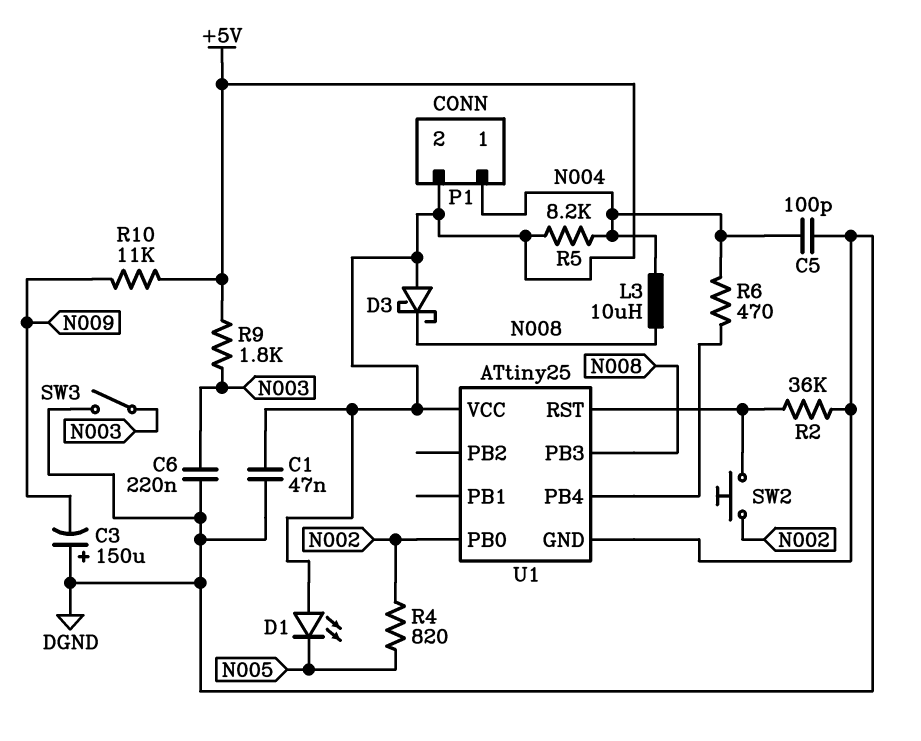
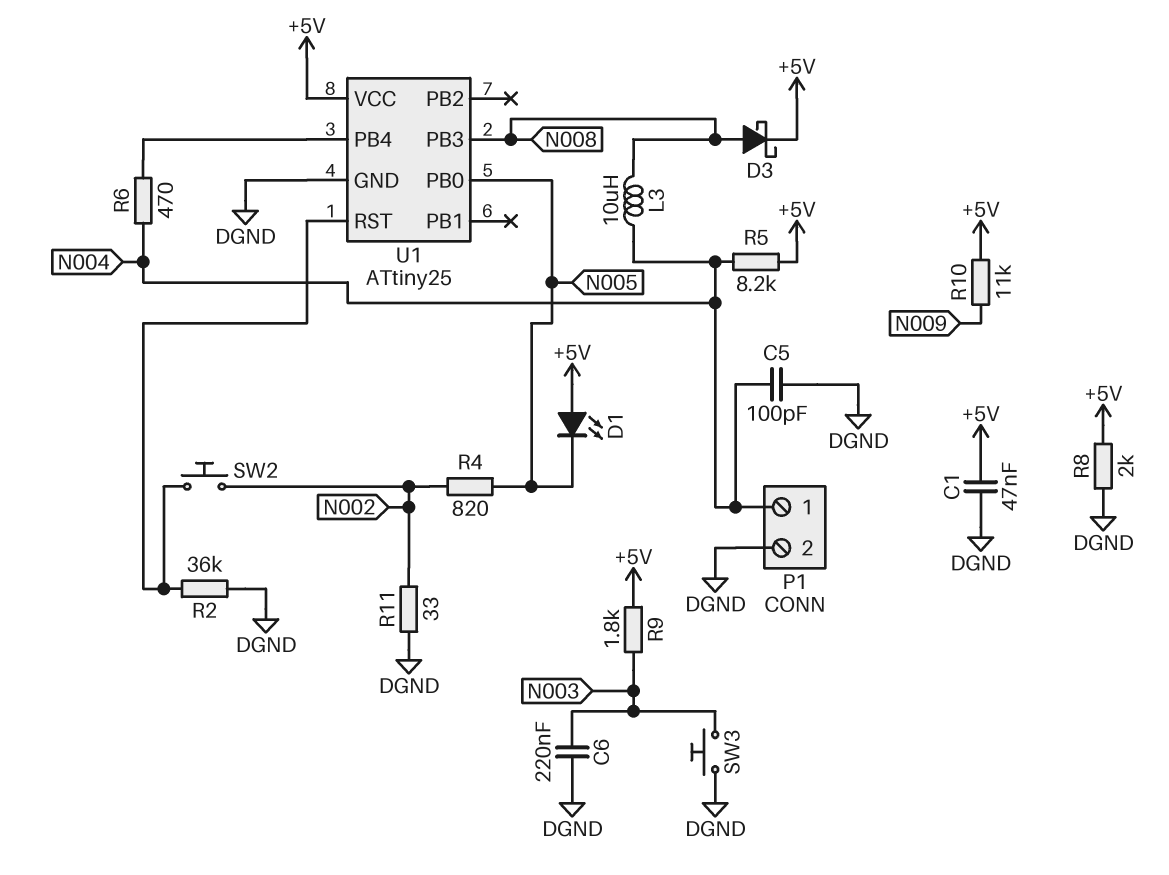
C3: 150uF (plus DGND, minus N009) -> none
D3: schottky (A +5V, K N008) -> schottky (A N008, K +5V)
P1 pin 2: +5V -> DGND
R8: none -> 2k (+5V, DGND)
R11: none -> 33 (DGND, N002)
SW3: switch (DGND, N003) -> button (DGND, N003)
U1 pin PB0: N002 -> N005

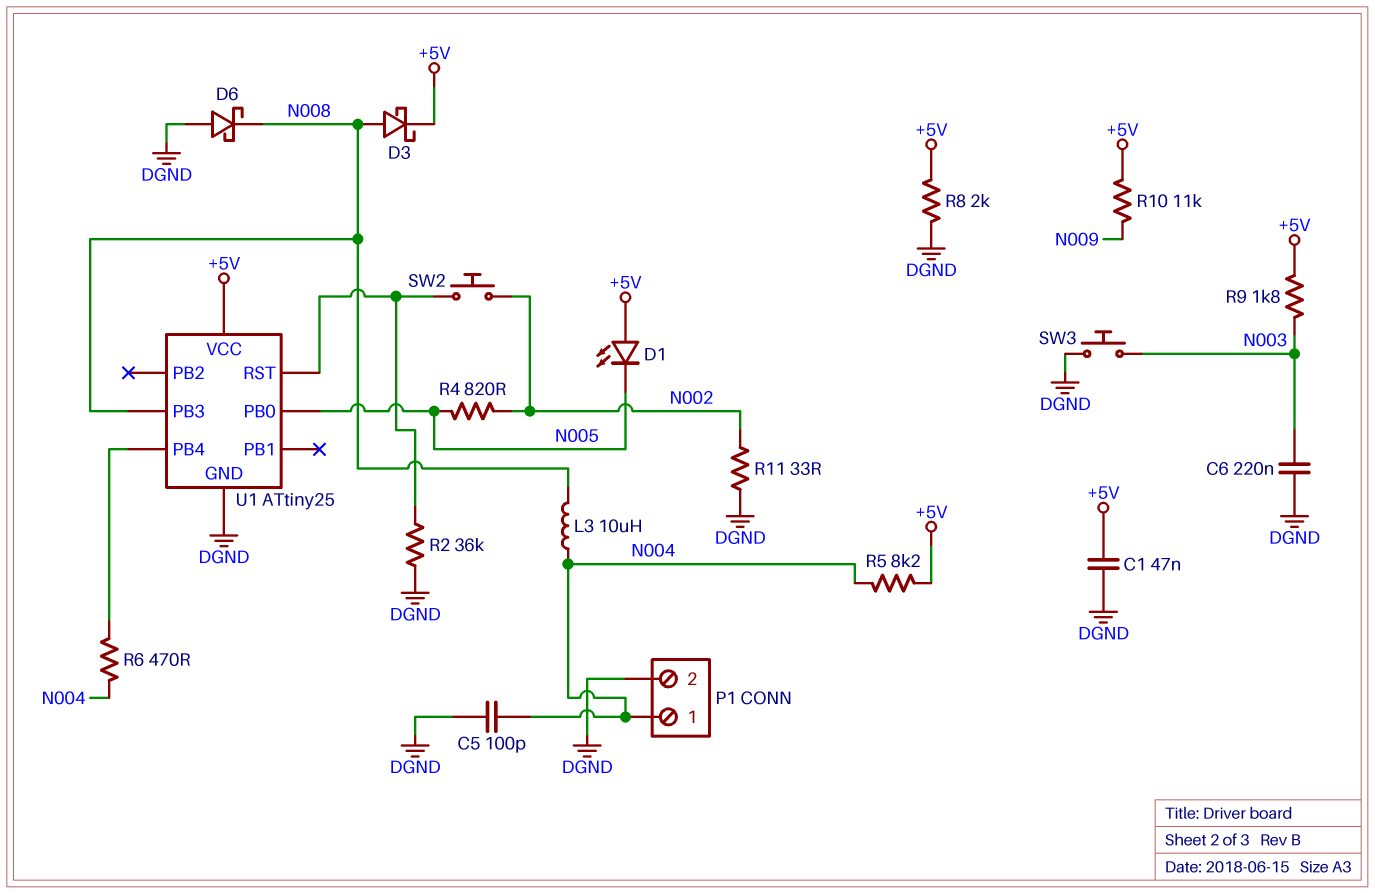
D6: none -> schottky (A DGND, K N008)

